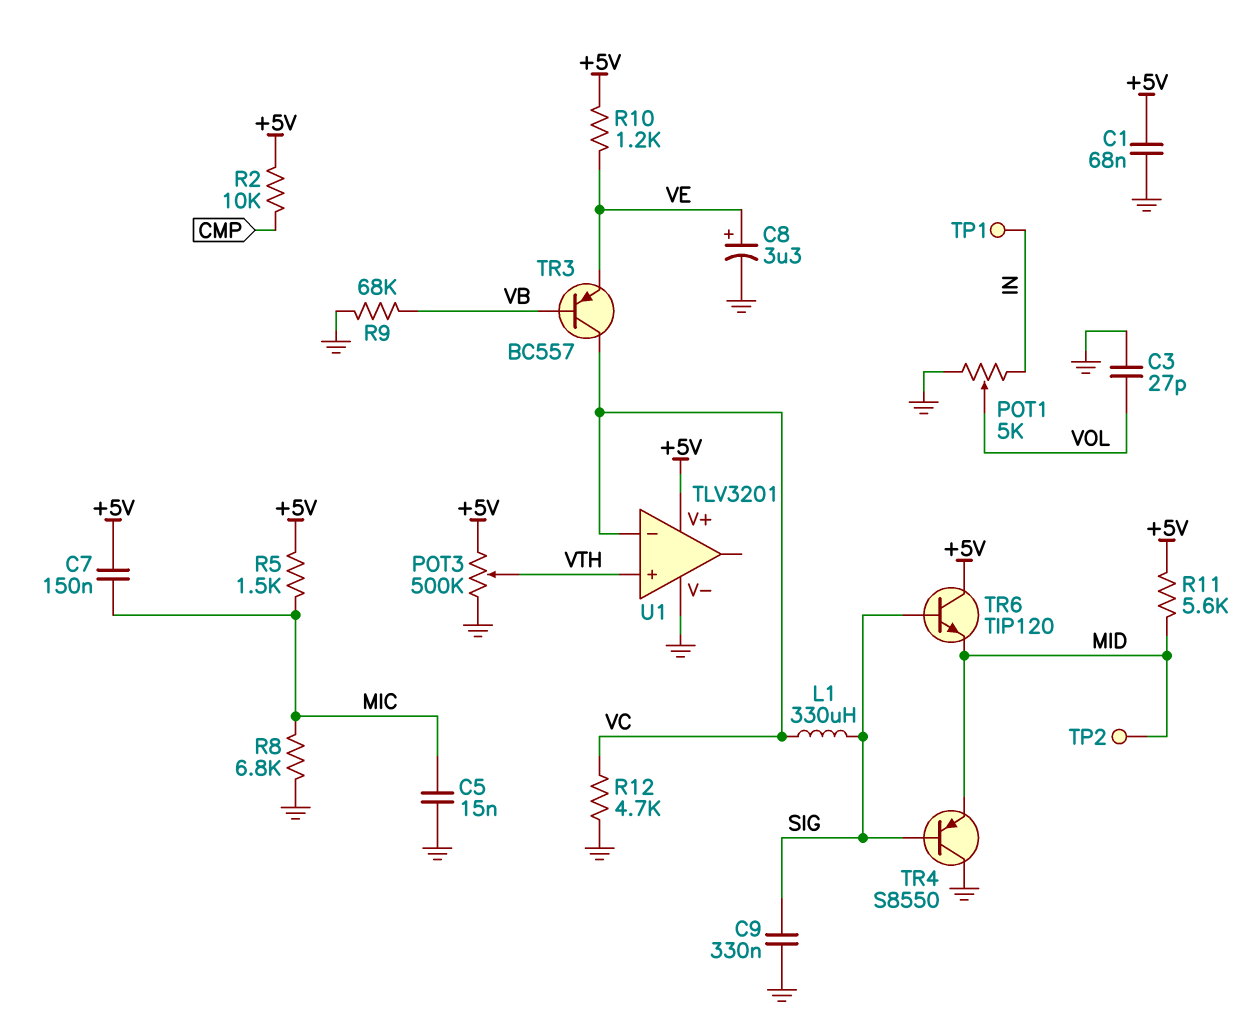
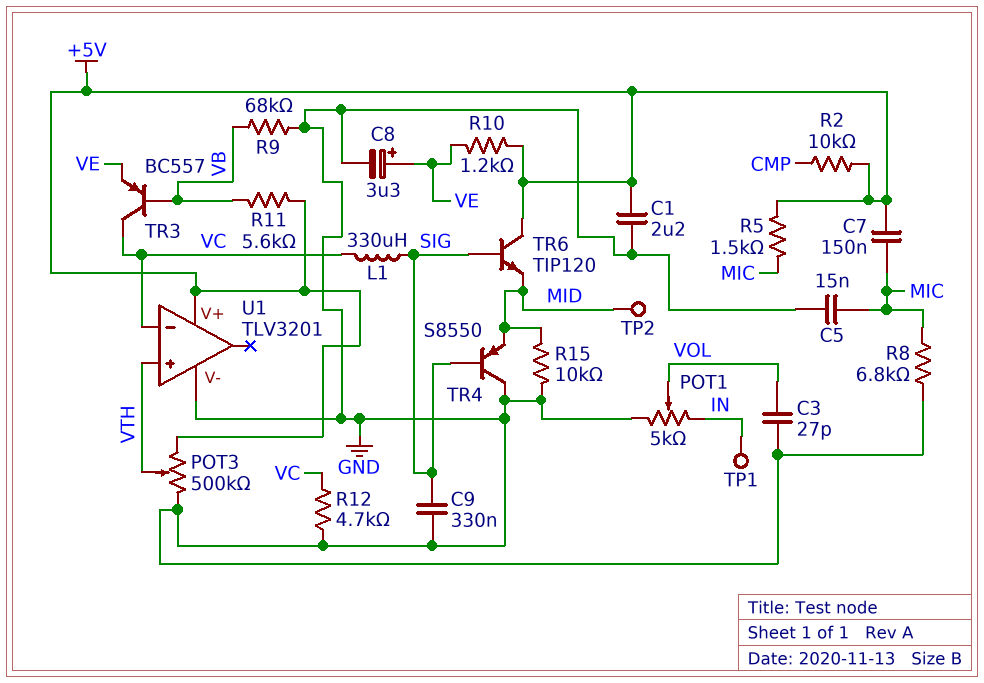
C1: 68nF (+5V, GND) -> 2.2uF (+5V, GND)
R11: 5.6k (+5V, MID) -> 5.6k (+5V, VB)
R15: none -> 10k (GND, MID)

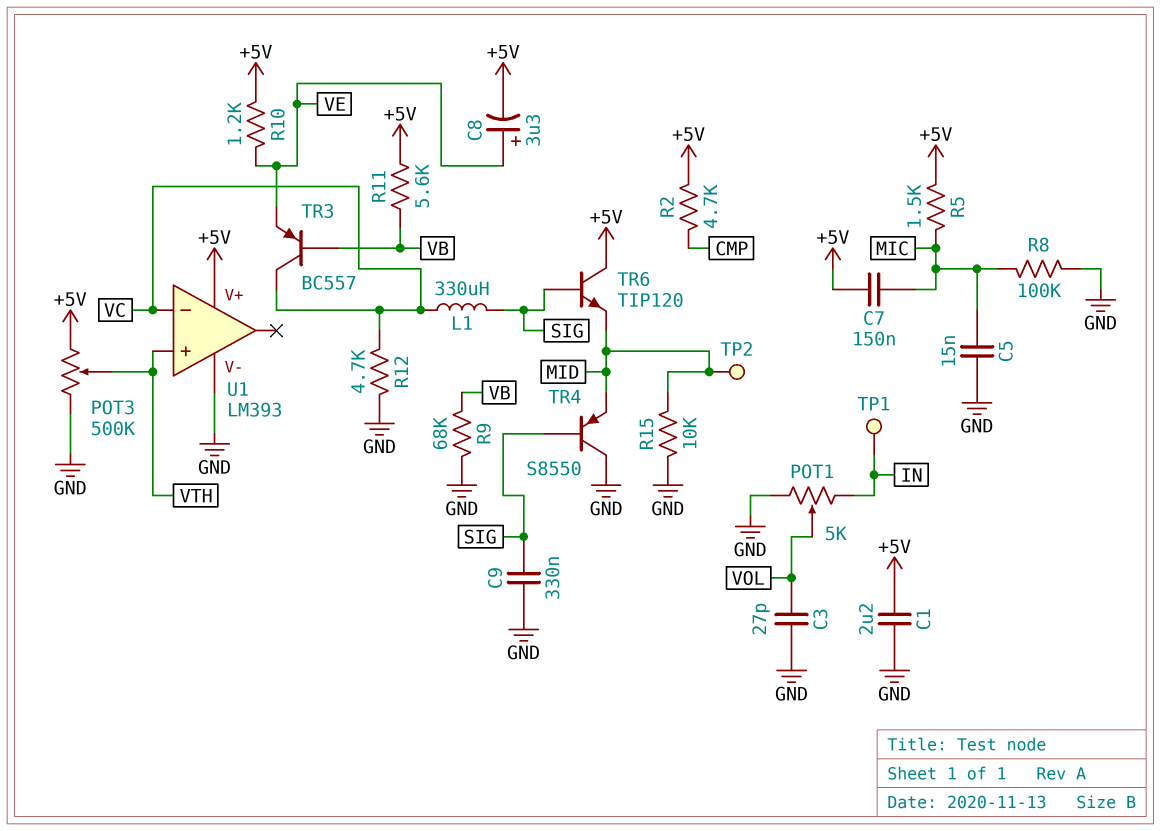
C8: 3.3uF (plus VE, minus GND) -> 3.3uF (plus VE, minus +5V)
R2: 10k (+5V, CMP) -> 4.7k (+5V, CMP)
R8: 6.8k (GND, MIC) -> 100k (GND, MIC)
U1: TLV3201 -> LM393

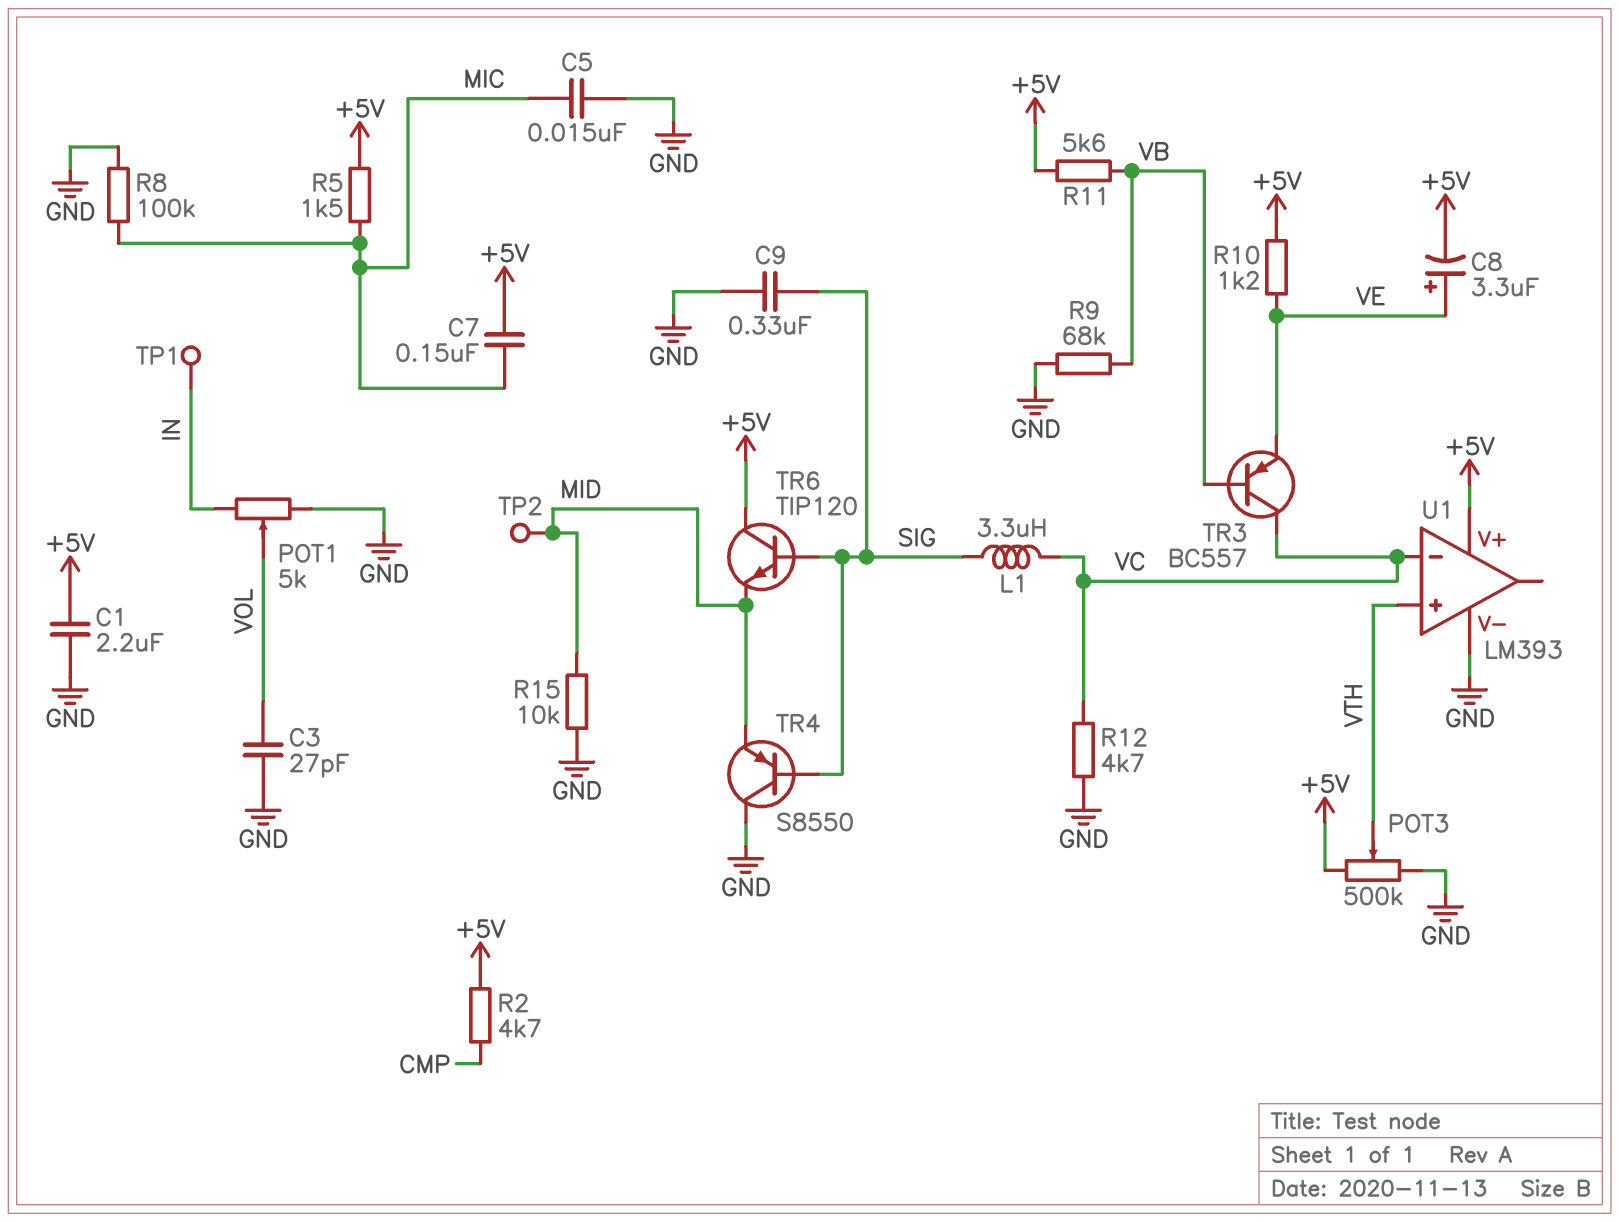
L1: 330uH (SIG, VC) -> 3.3uH (SIG, VC)

